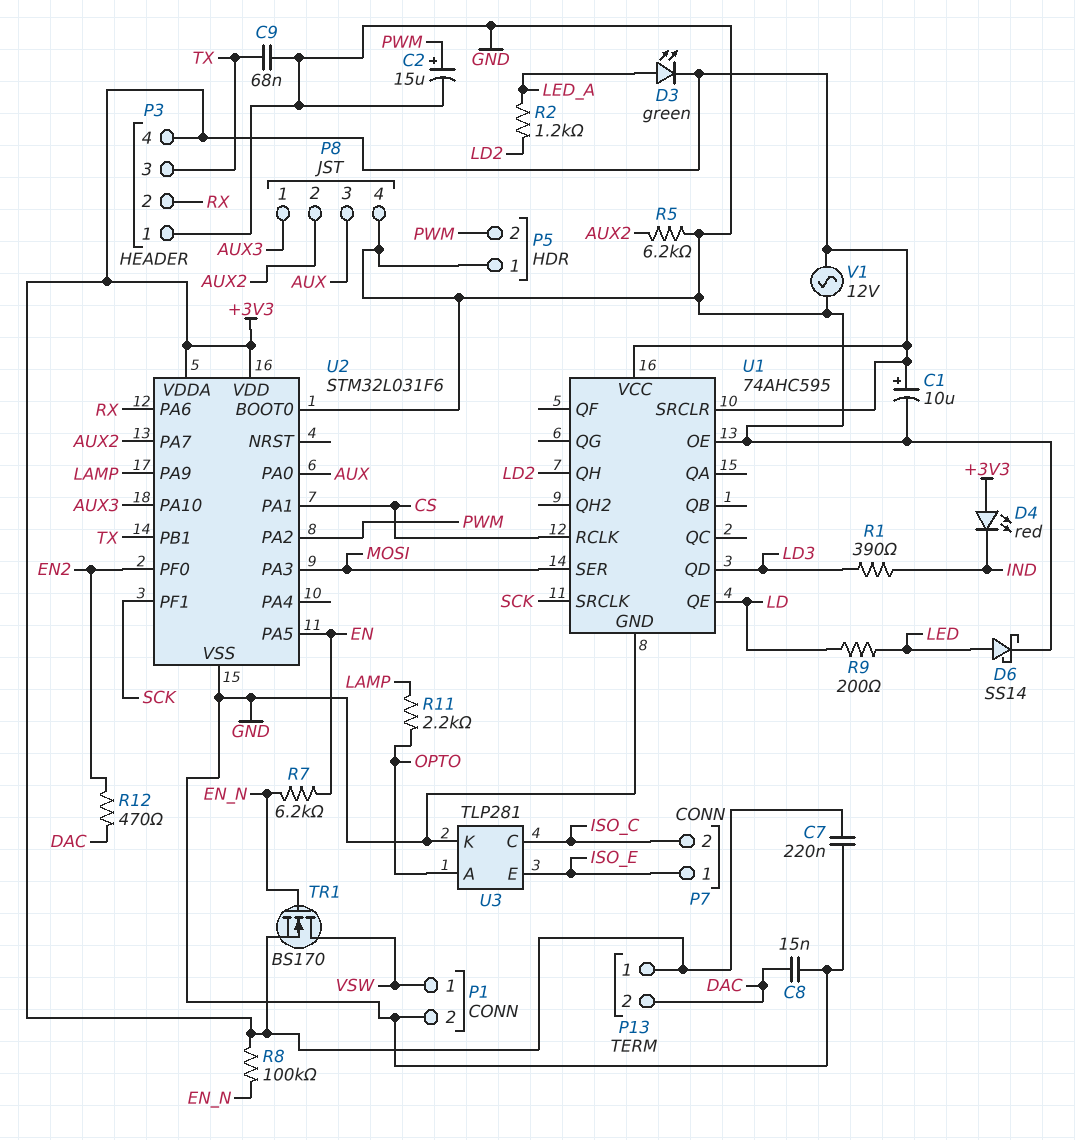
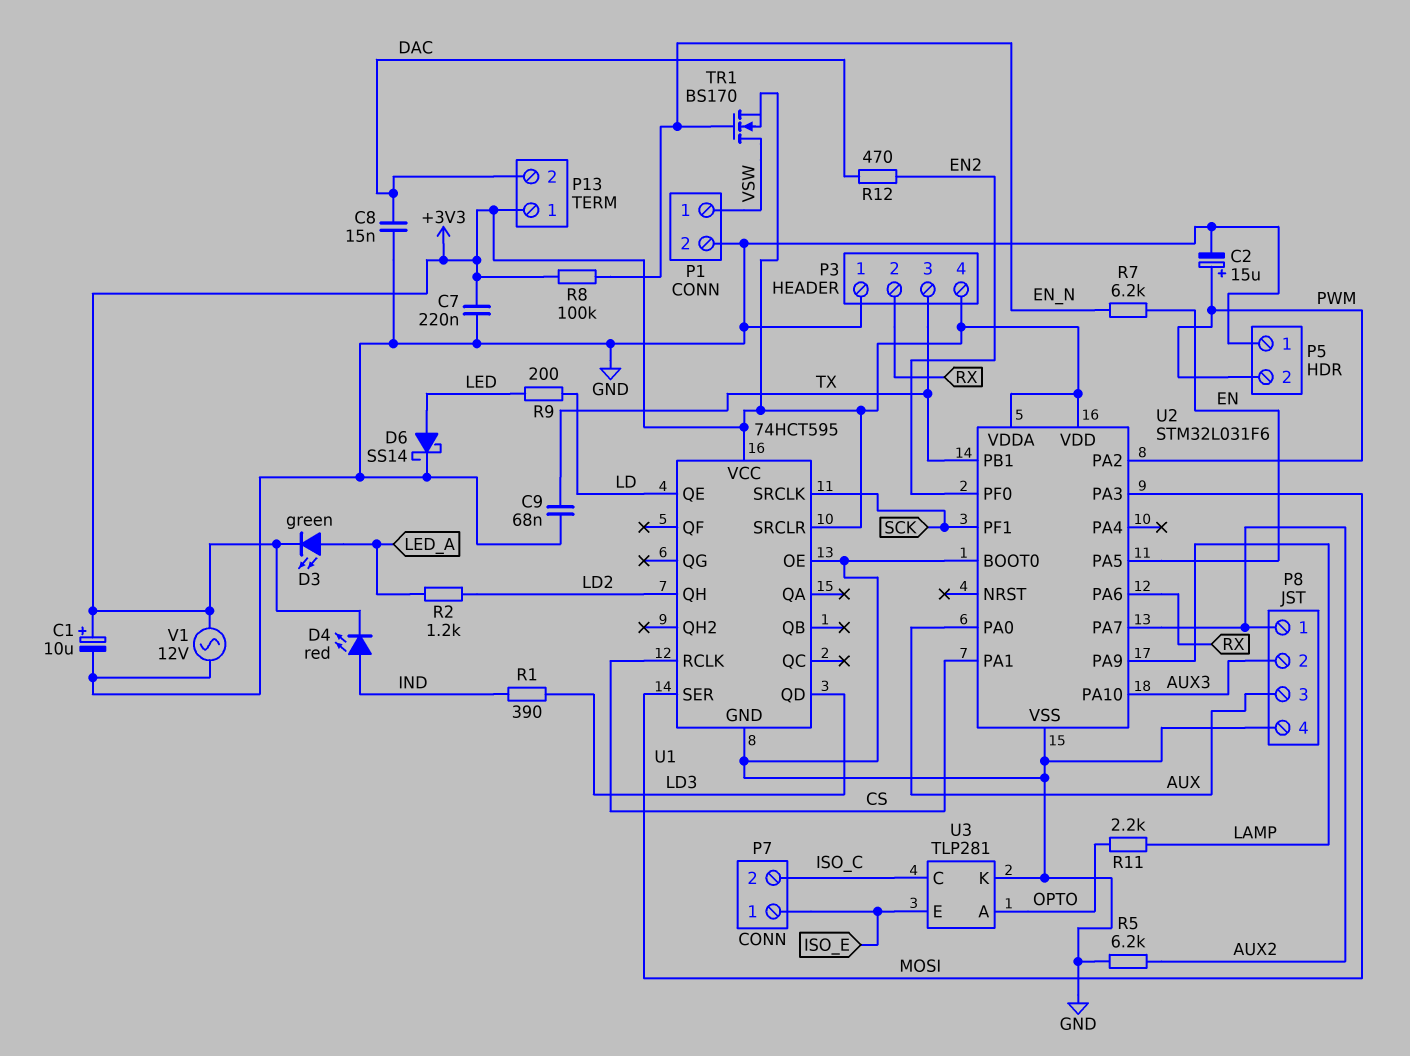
D4: LED red (A +3V3, K IND) -> LED red (A IND, K +3V3)
P8 pin 1: AUX3 -> AUX2
P8 pin 2: AUX2 -> AUX3
U1: 74AHC595 -> 74HCT595

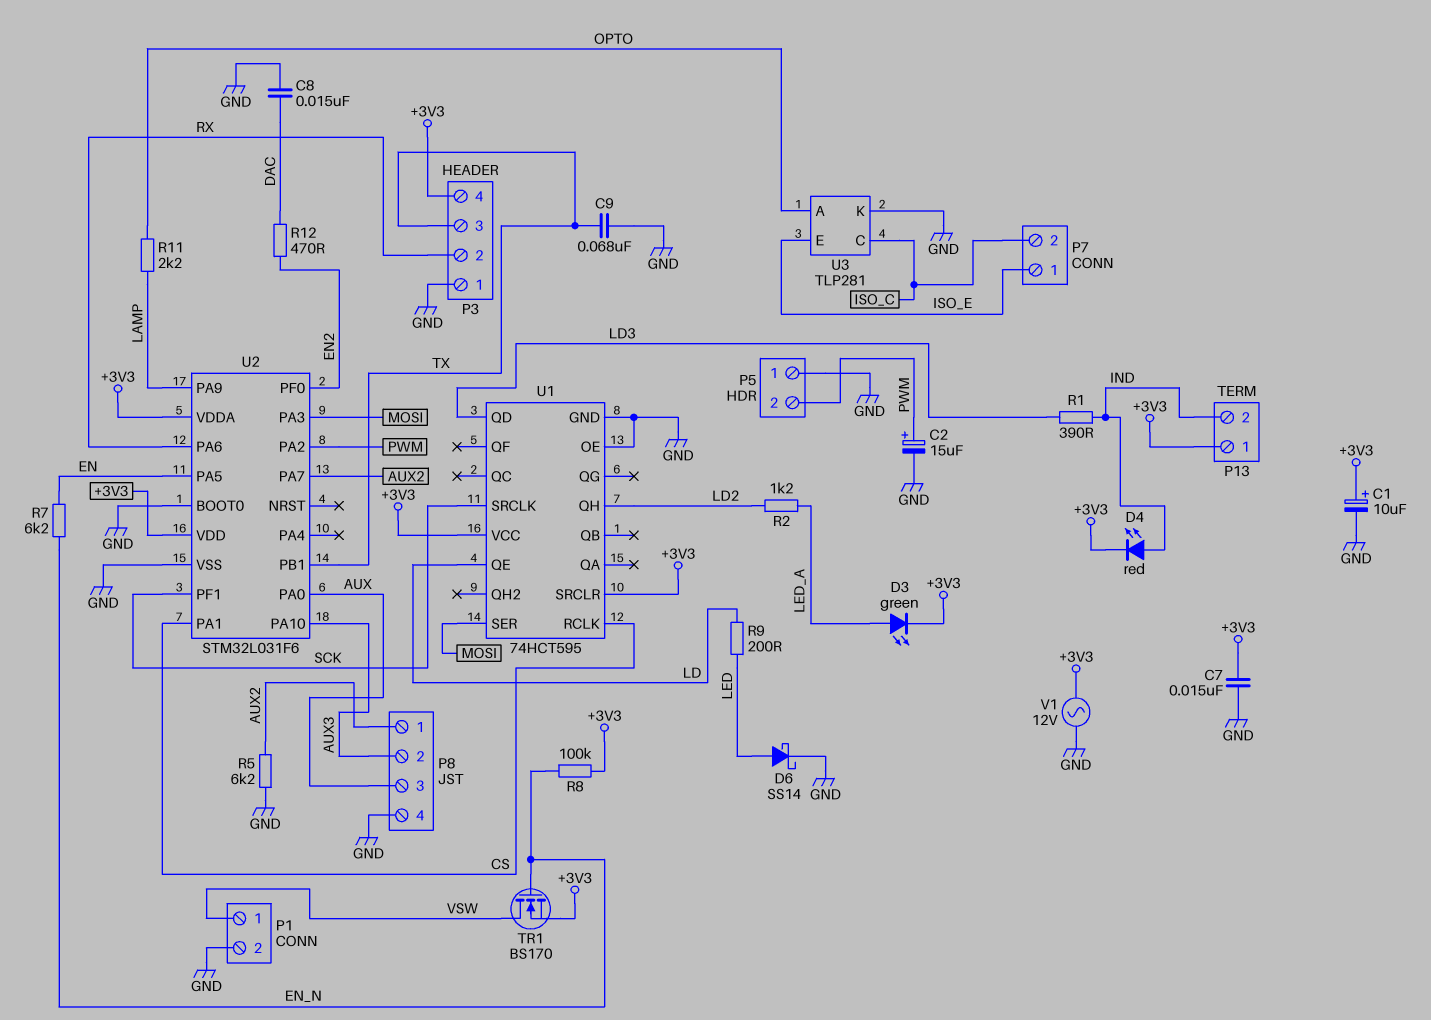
C7: 220nF (+3V3, GND) -> 15nF (+3V3, GND)
P13 pin 2: DAC -> IND

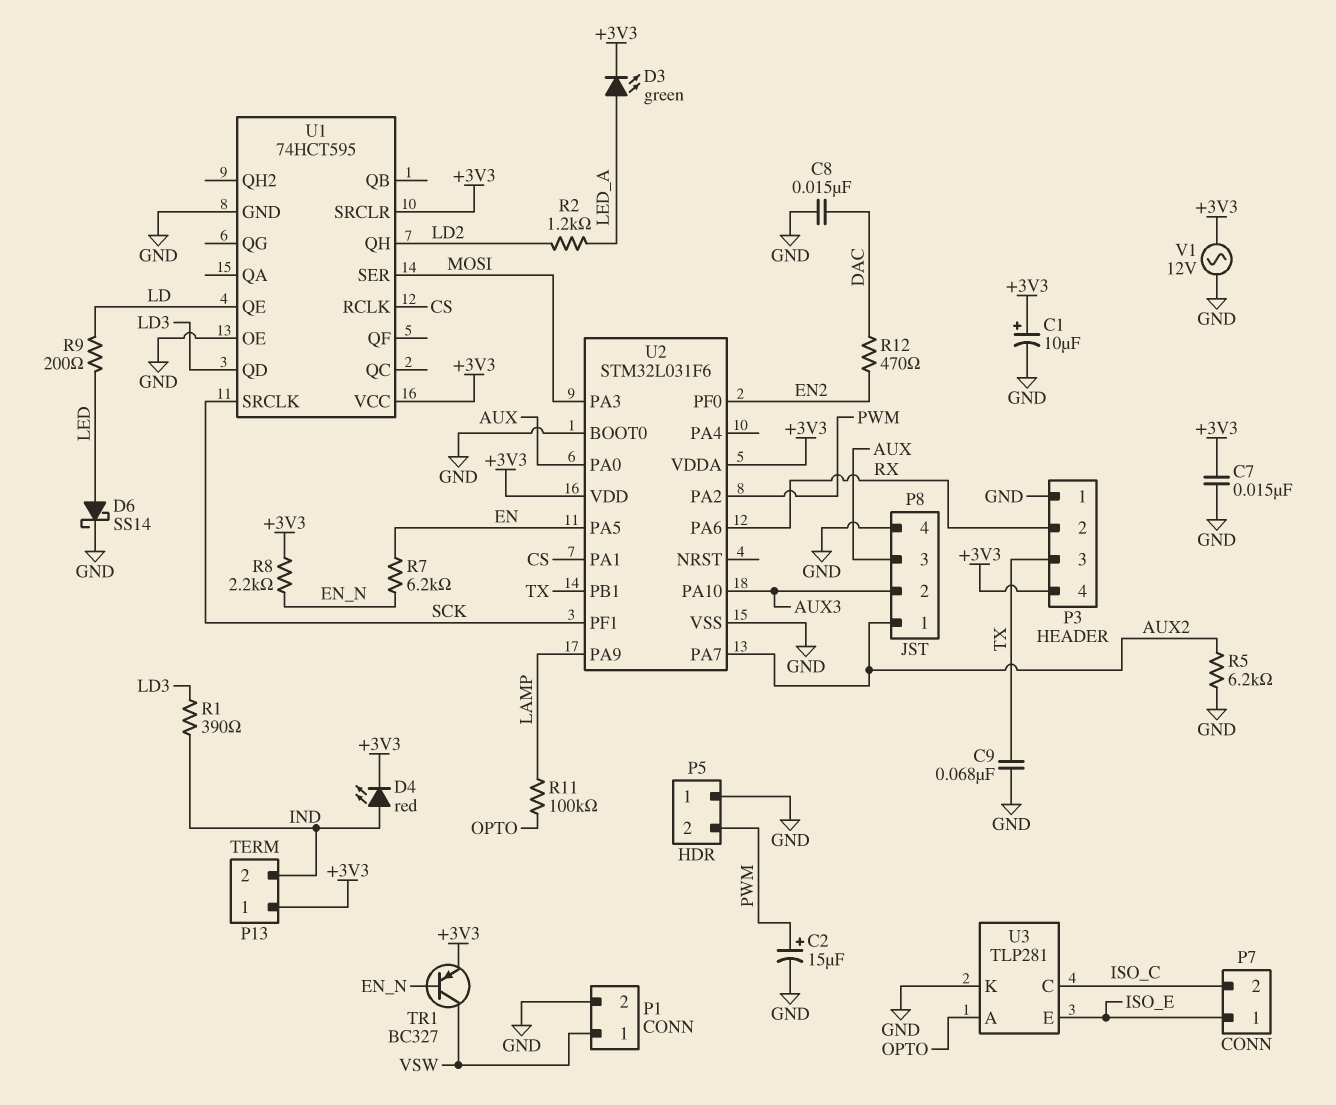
R8: 100k (+3V3, EN_N) -> 2.2k (+3V3, EN_N)
R11: 2.2k (LAMP, OPTO) -> 100k (LAMP, OPTO)
TR1: NMOS BS170 (G EN_N, D VSW, S +3V3) -> PNP BC327 (B EN_N, C VSW, E +3V3)

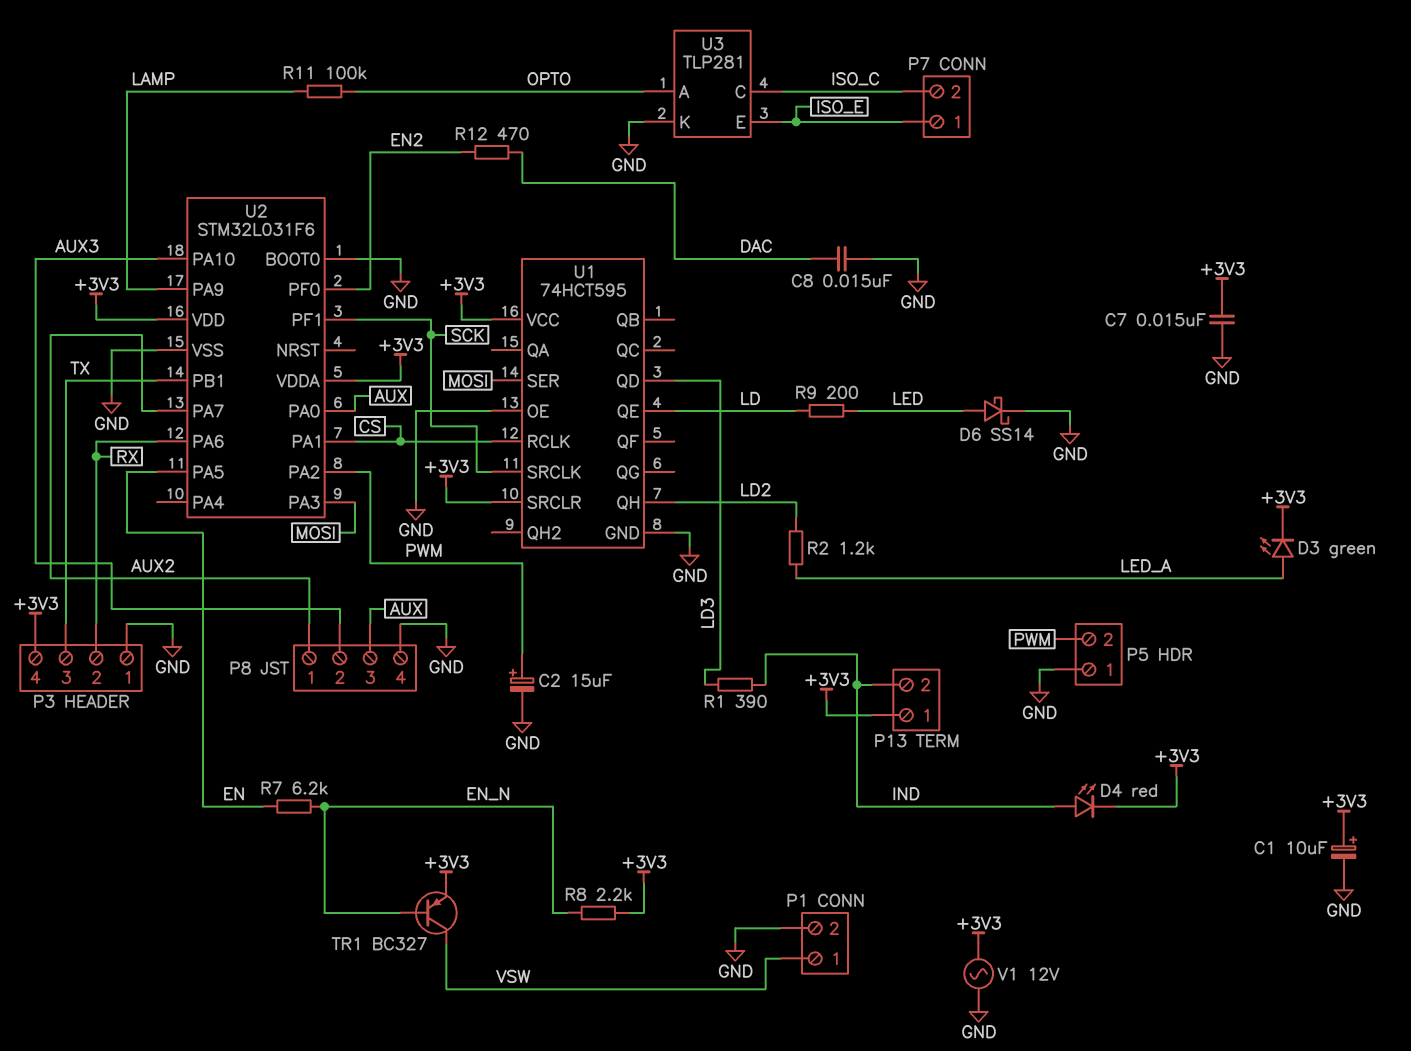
C9: 68nF (GND, TX) -> none
R5: 6.2k (AUX2, GND) -> none

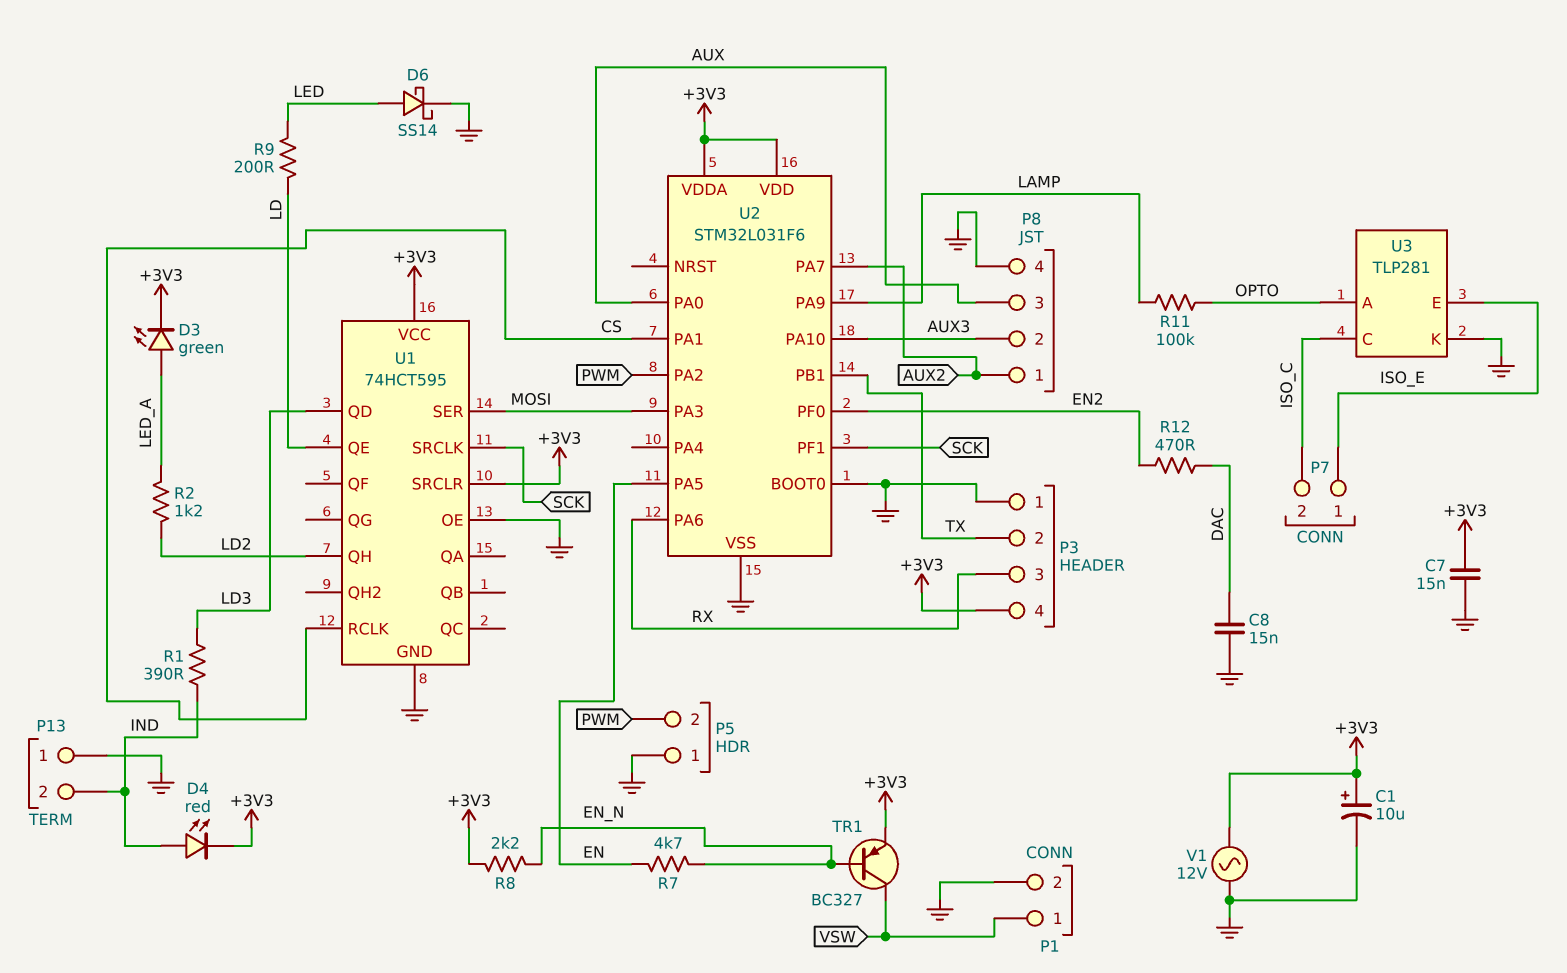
C2: 15uF (plus PWM, minus GND) -> none
P3 pin 2: RX -> TX
P3 pin 3: TX -> RX
P13 pin 1: +3V3 -> GND
R7: 6.2k (EN, EN_N) -> 4.7k (EN, EN_N)

